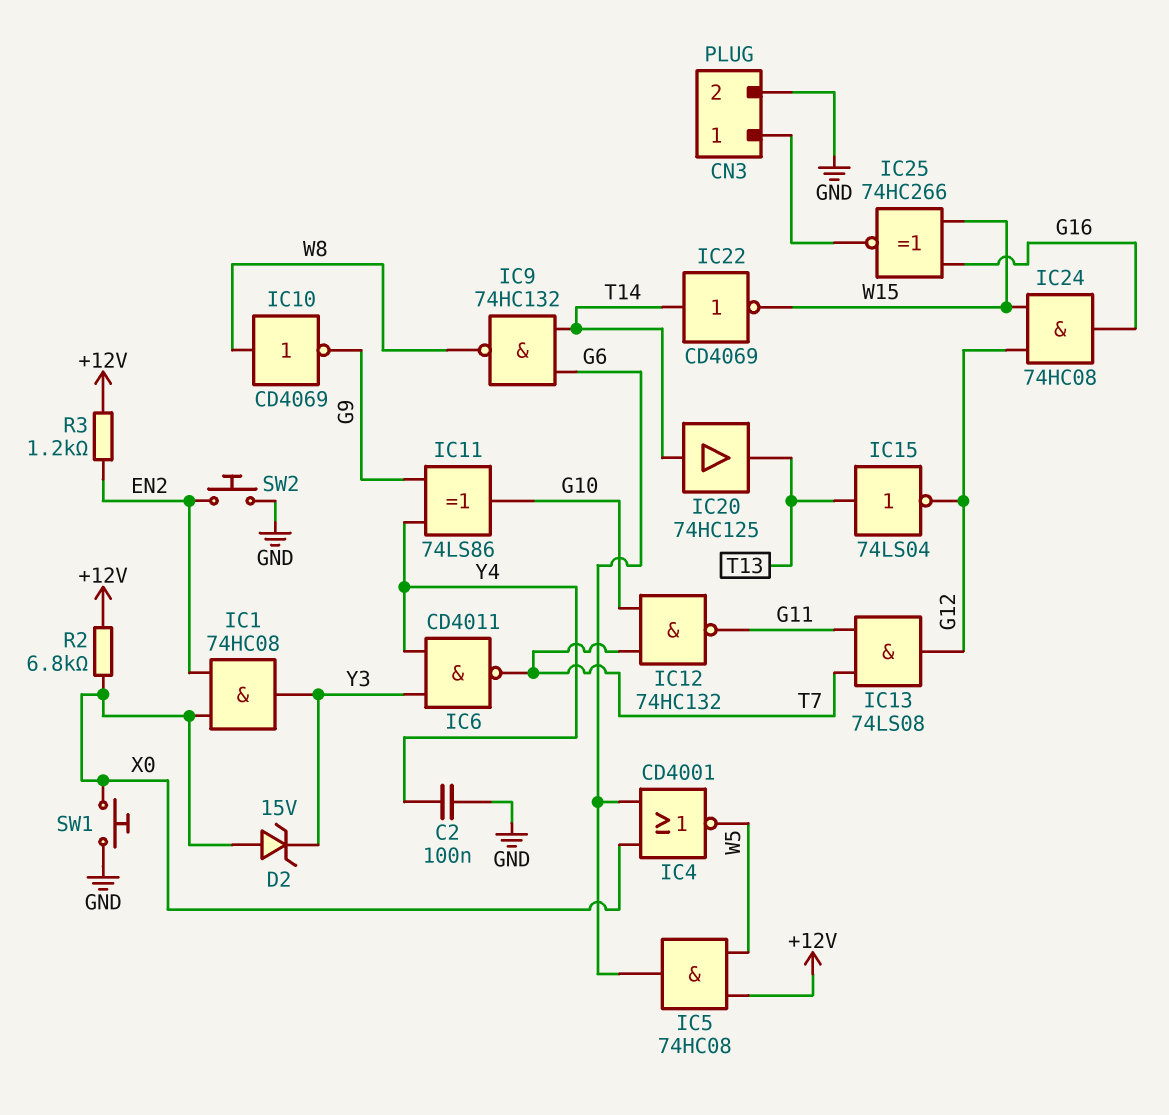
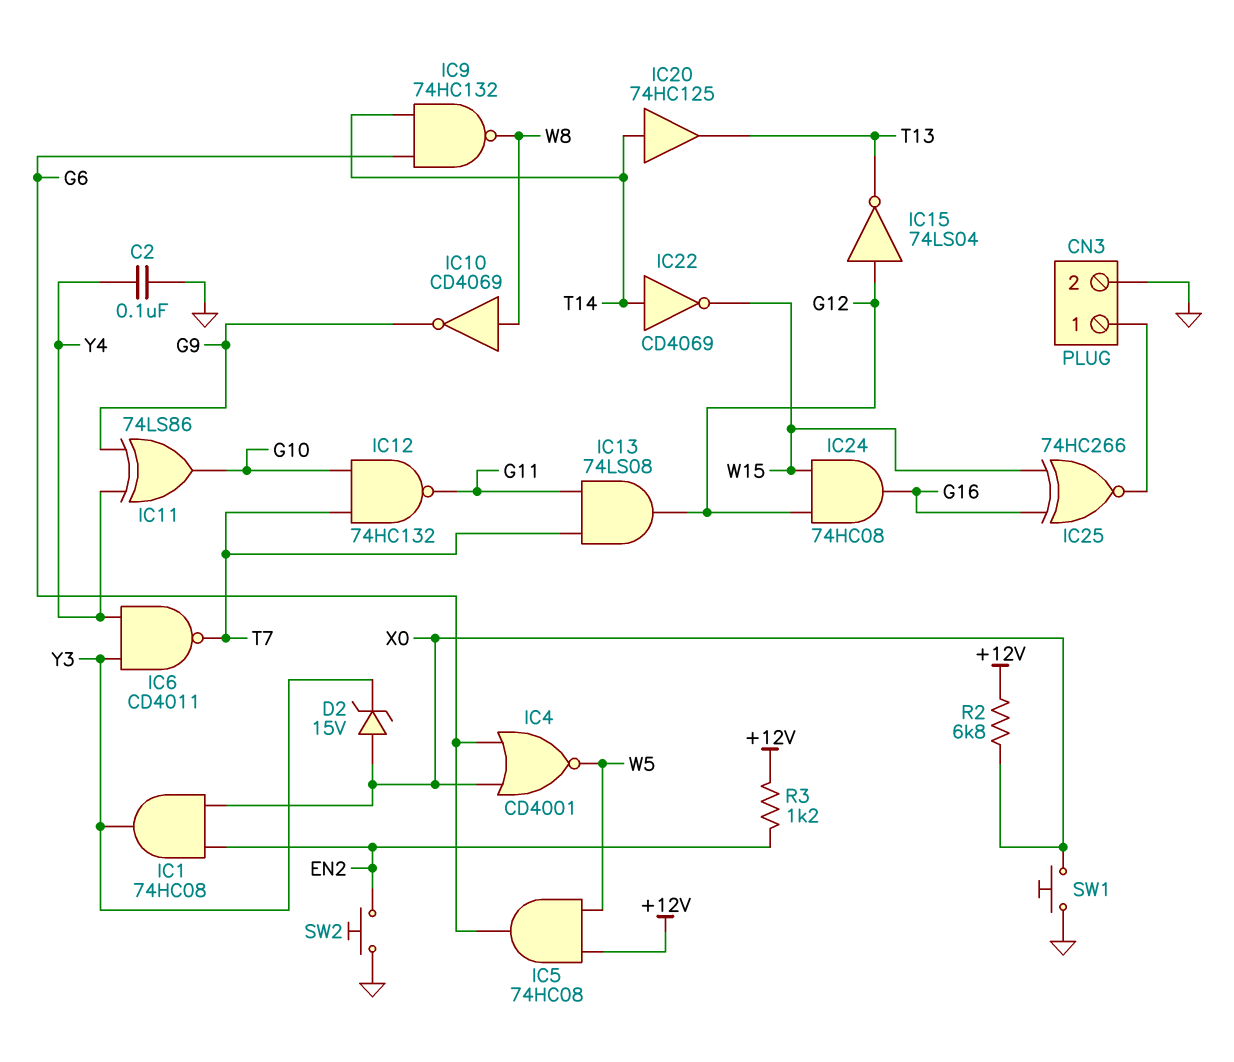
IC15: NOT 74LS04 (in T13, out G12) -> NOT 74LS04 (in G12, out T13)

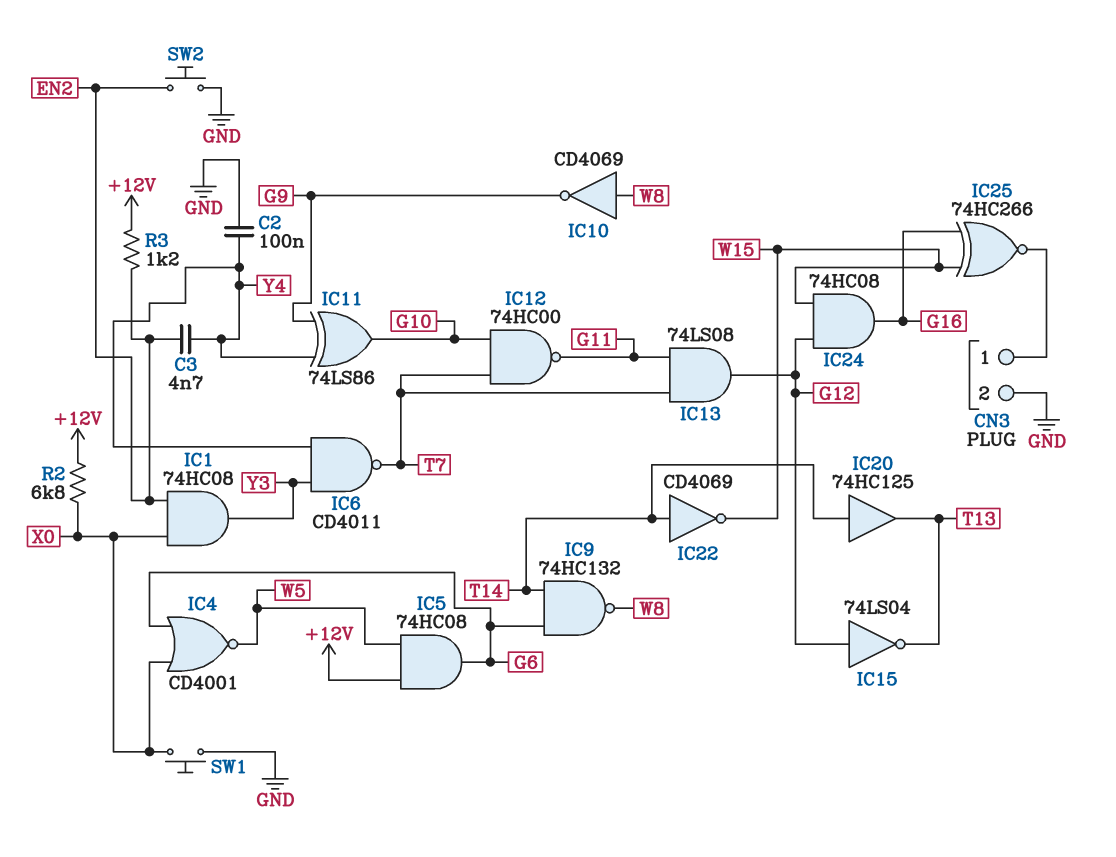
C3: none -> 4.7nF (EN2, Y4)
D2: zener 15V (A X0, K Y3) -> none
IC12: NAND 74HC132 (in G10, in T7, out G11) -> NAND 74HC00 (in G10, in T7, out G11)

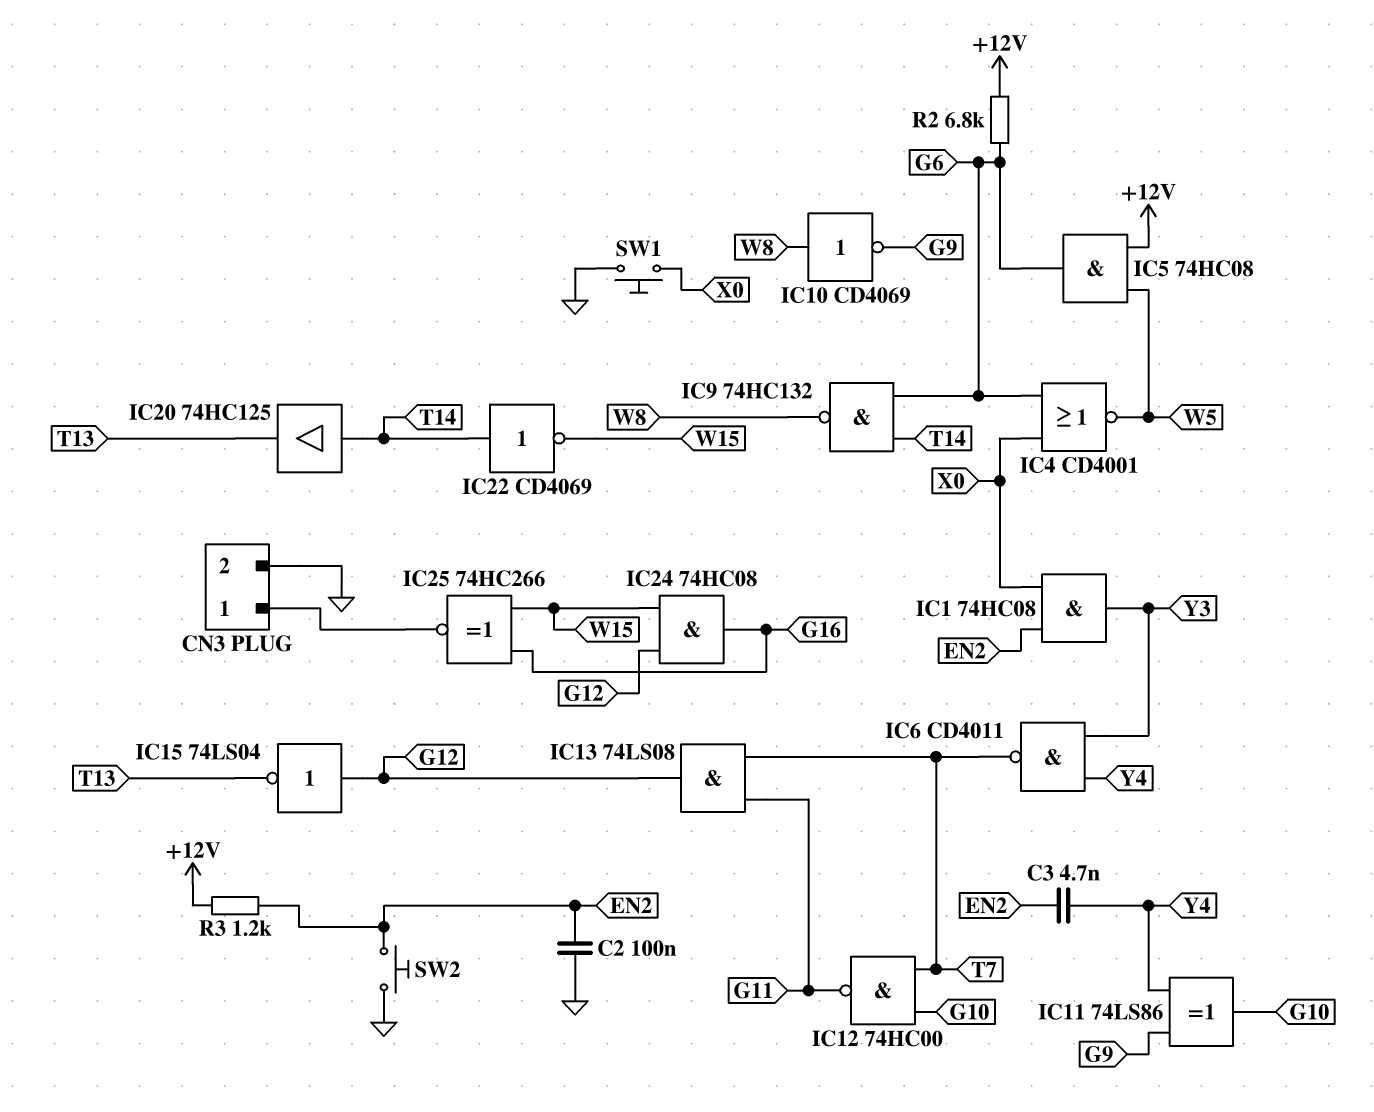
C2: 100nF (GND, Y4) -> 100nF (EN2, GND)
R2: 6.8k (+12V, X0) -> 6.8k (+12V, G6)

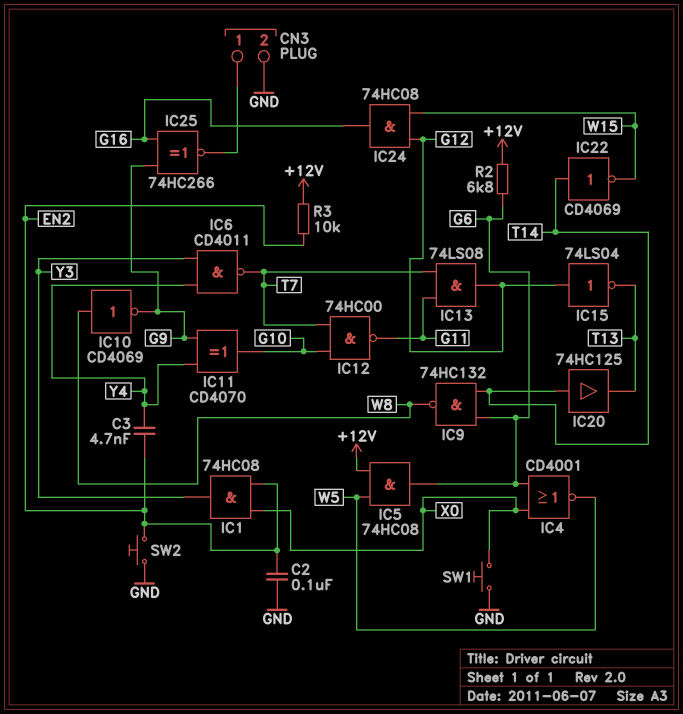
IC11: XOR 74LS86 (in G9, in Y4, out G10) -> XOR CD4070 (in G9, in Y4, out G10)
IC25: XNOR 74HC266 (in G16, in W15, out CN3/1) -> XNOR 74HC266 (in G9, in G16, out CN3/1)
R3: 1.2k (+12V, EN2) -> 10k (+12V, EN2)

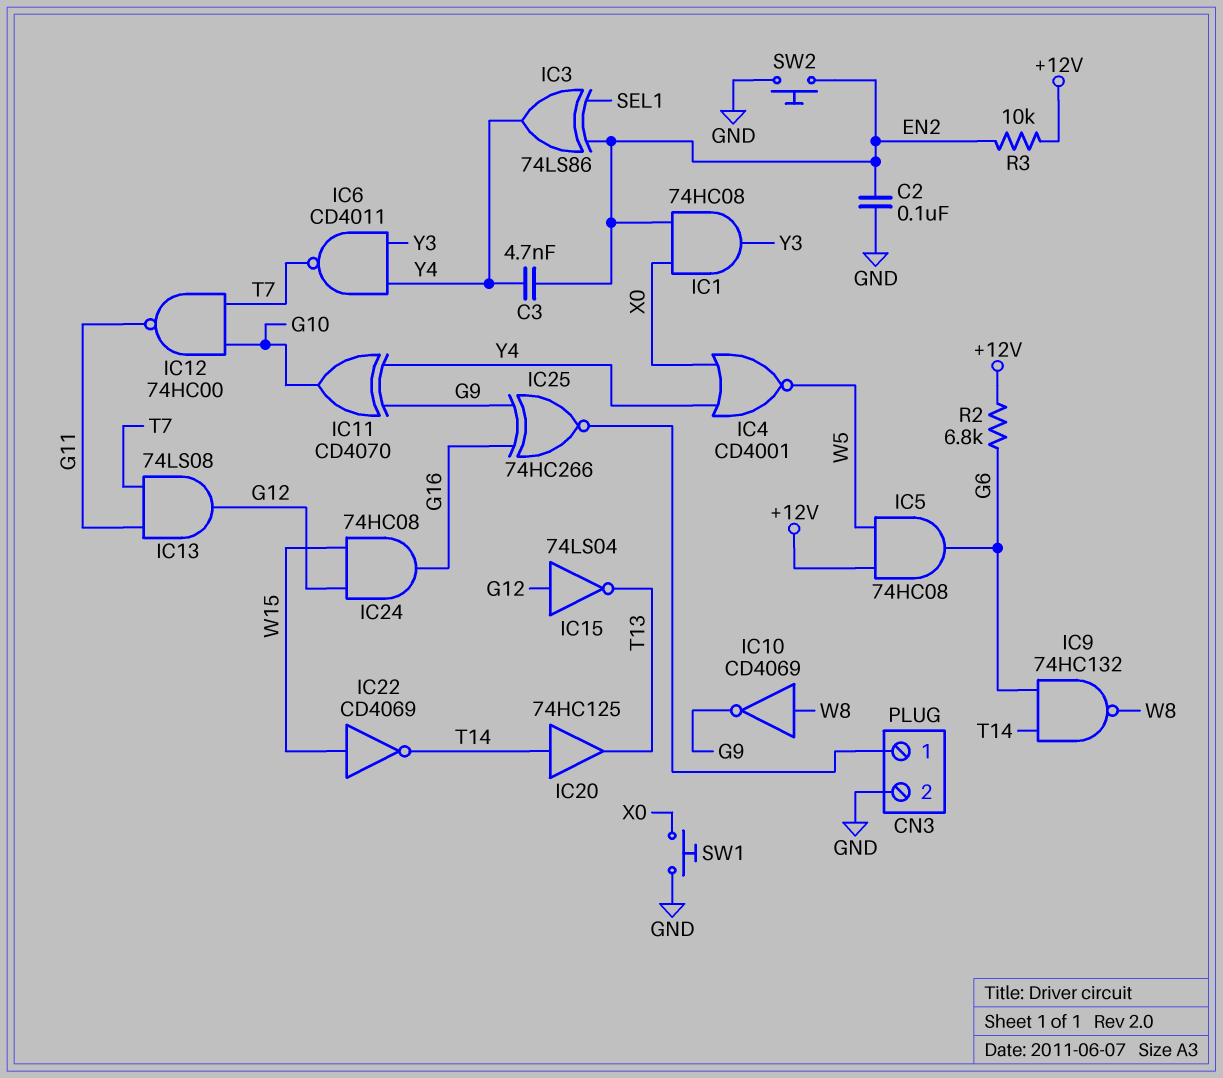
IC3: none -> XOR 74LS86 (in EN2, in SEL1, out Y4)
IC4: NOR CD4001 (in G6, in X0, out W5) -> NOR CD4001 (in X0, in Y4, out W5)
IC22: NOT CD4069 (in T14, out W15) -> NOT CD4069 (in W15, out T14)

